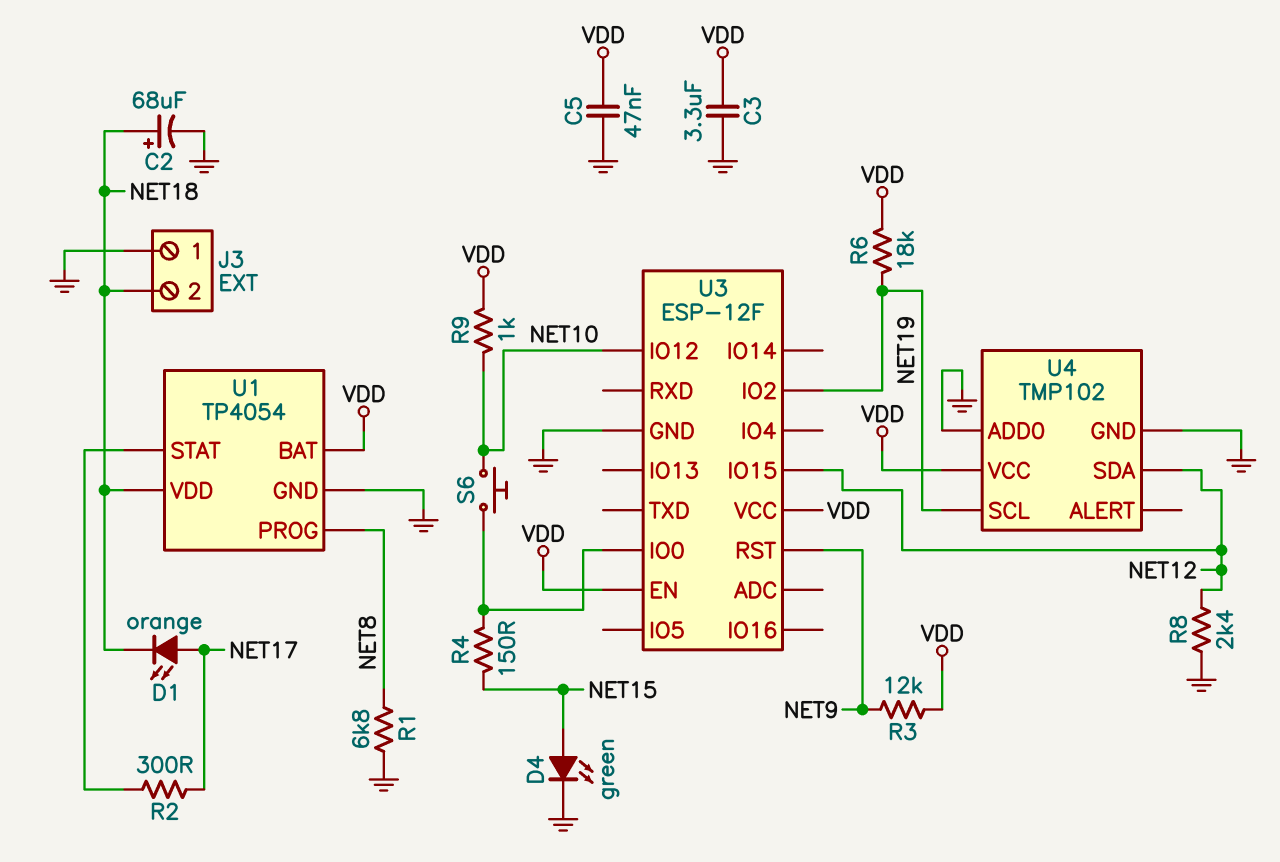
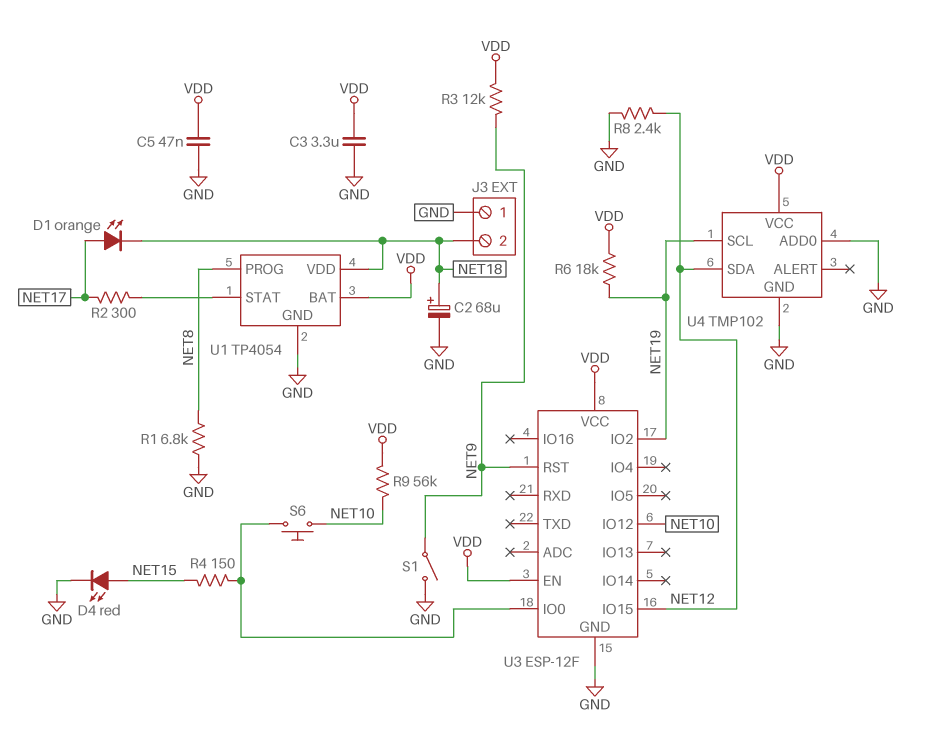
D4: LED green (A NET15, K GND) -> LED red (A NET15, K GND)
R9: 1k (NET10, VDD) -> 56k (NET10, VDD)
S1: none -> switch (GND, NET9)

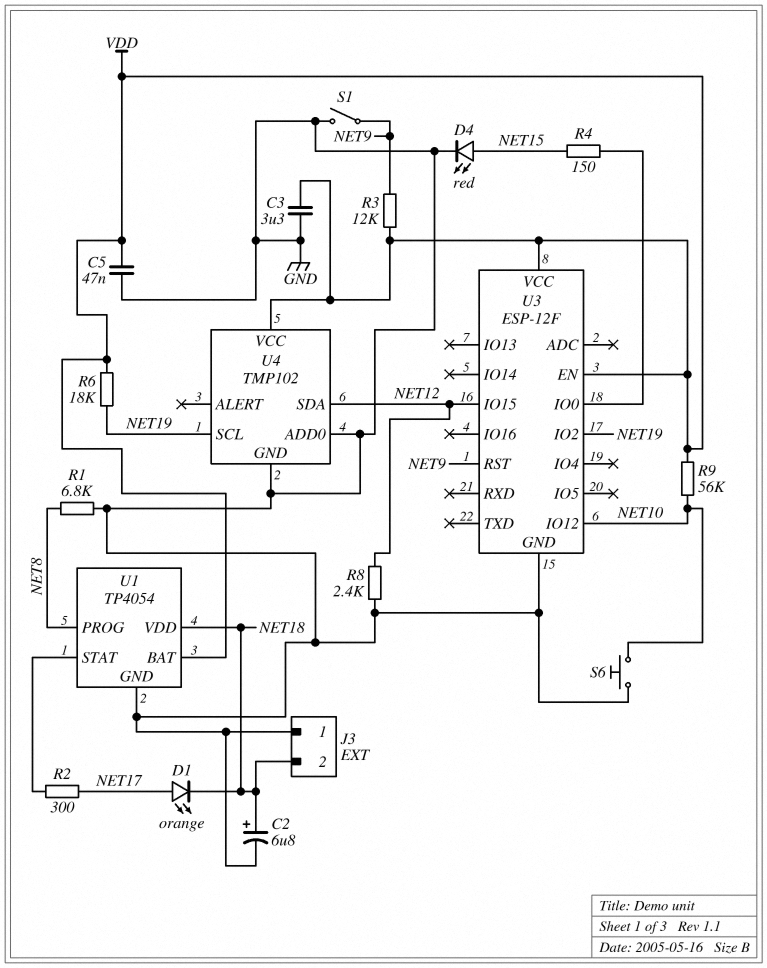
C2: 68uF (plus NET18, minus GND) -> 6.8uF (plus NET18, minus GND)
S6: button (NET10, U3/IO0) -> button (GND, NET10)

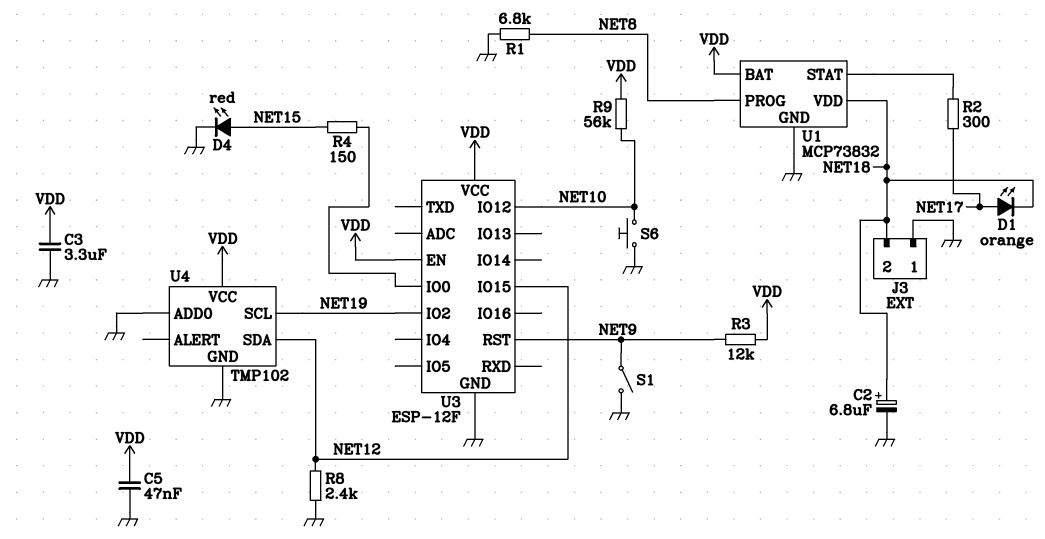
R6: 18k (NET19, VDD) -> none
U1: TP4054 -> MCP73832

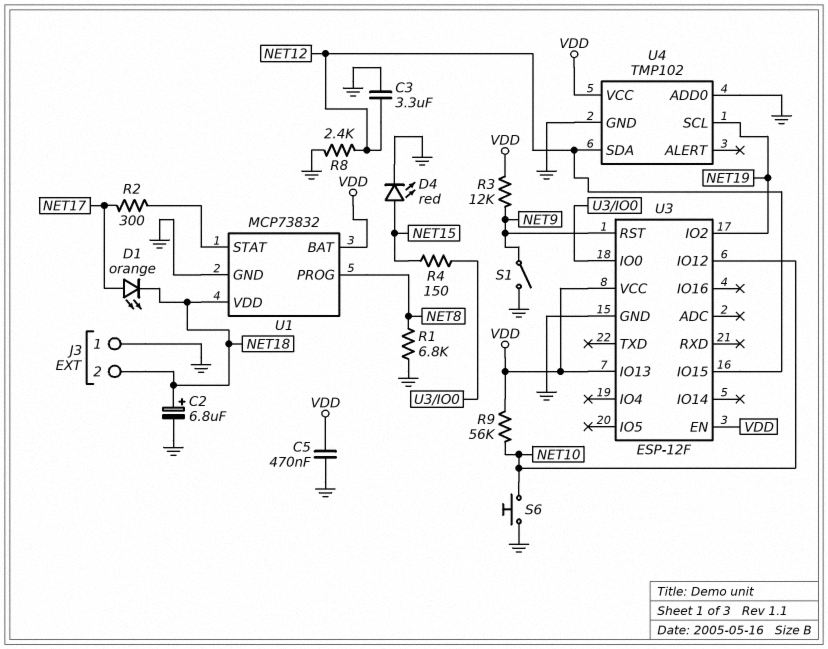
C3: 3.3uF (GND, VDD) -> 3.3uF (GND, NET12)
C5: 47nF (GND, VDD) -> 470nF (GND, VDD)
U3 pin IO13: none -> VDD

